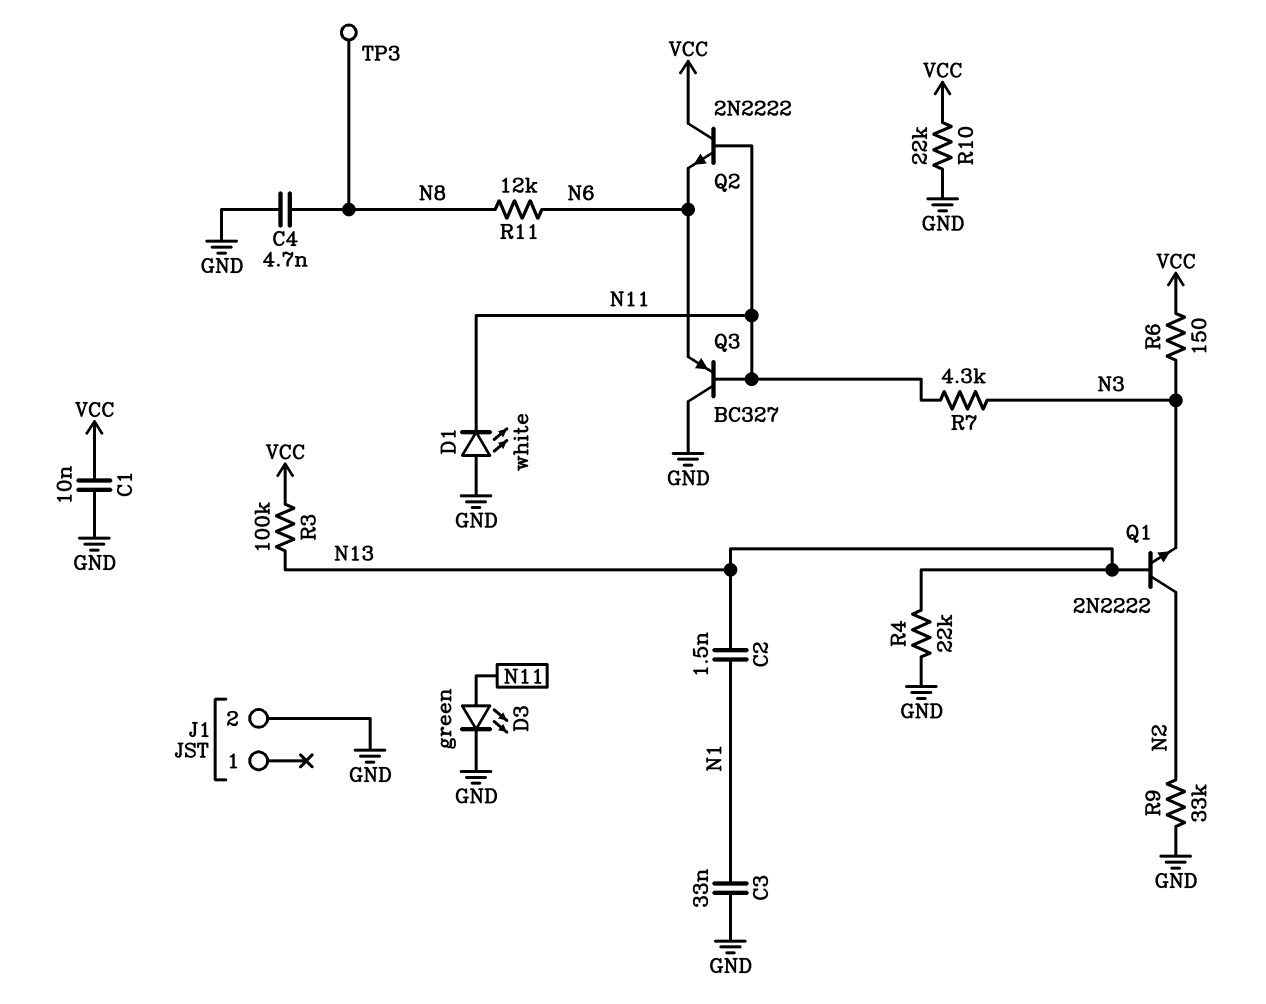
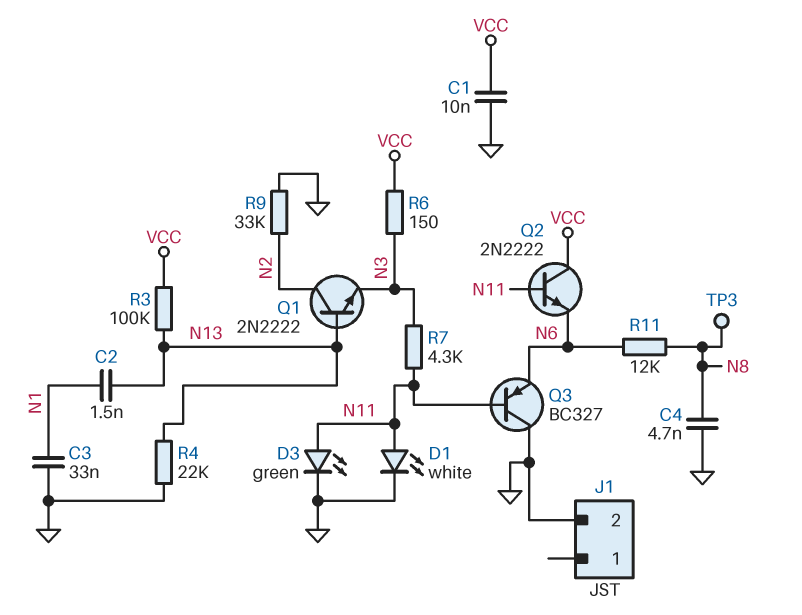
D1: LED white (A GND, K N11) -> LED white (A N11, K GND)
R10: 22k (GND, VCC) -> none

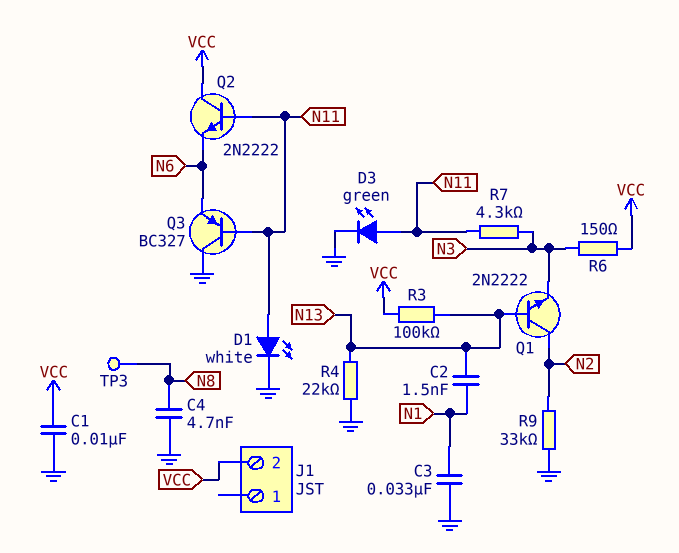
J1 pin 2: GND -> VCC
R11: 12k (N6, N8) -> none

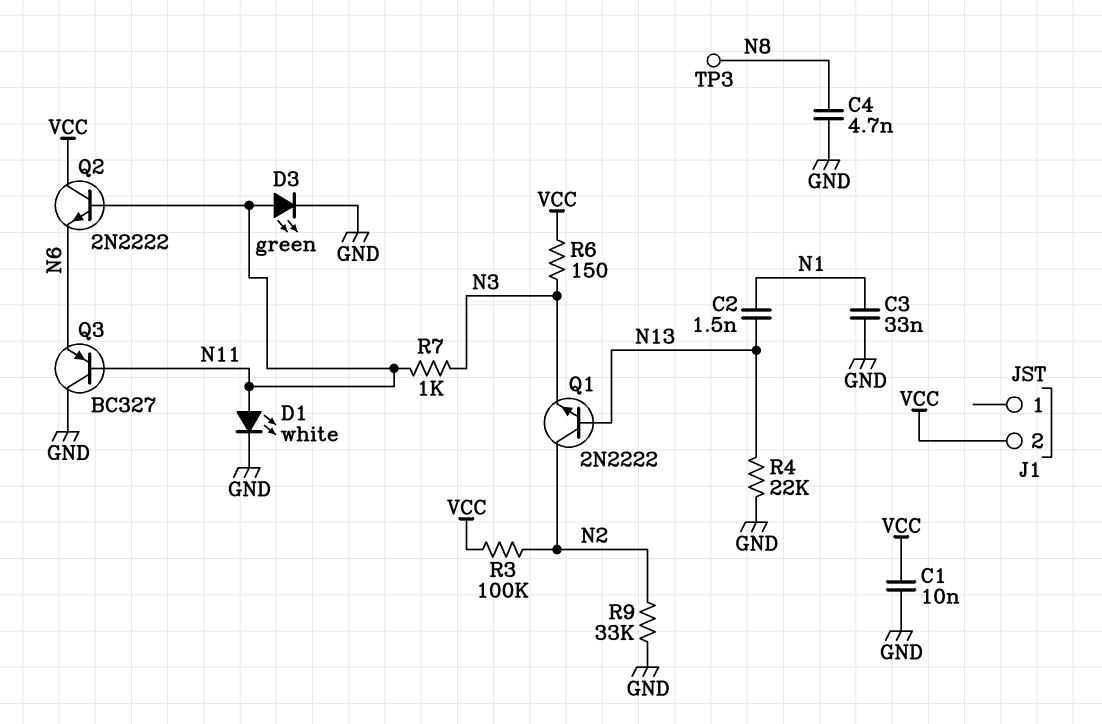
R3: 100k (N13, VCC) -> 100k (N2, VCC)
R7: 4.3k (N3, N11) -> 1k (N3, N11)

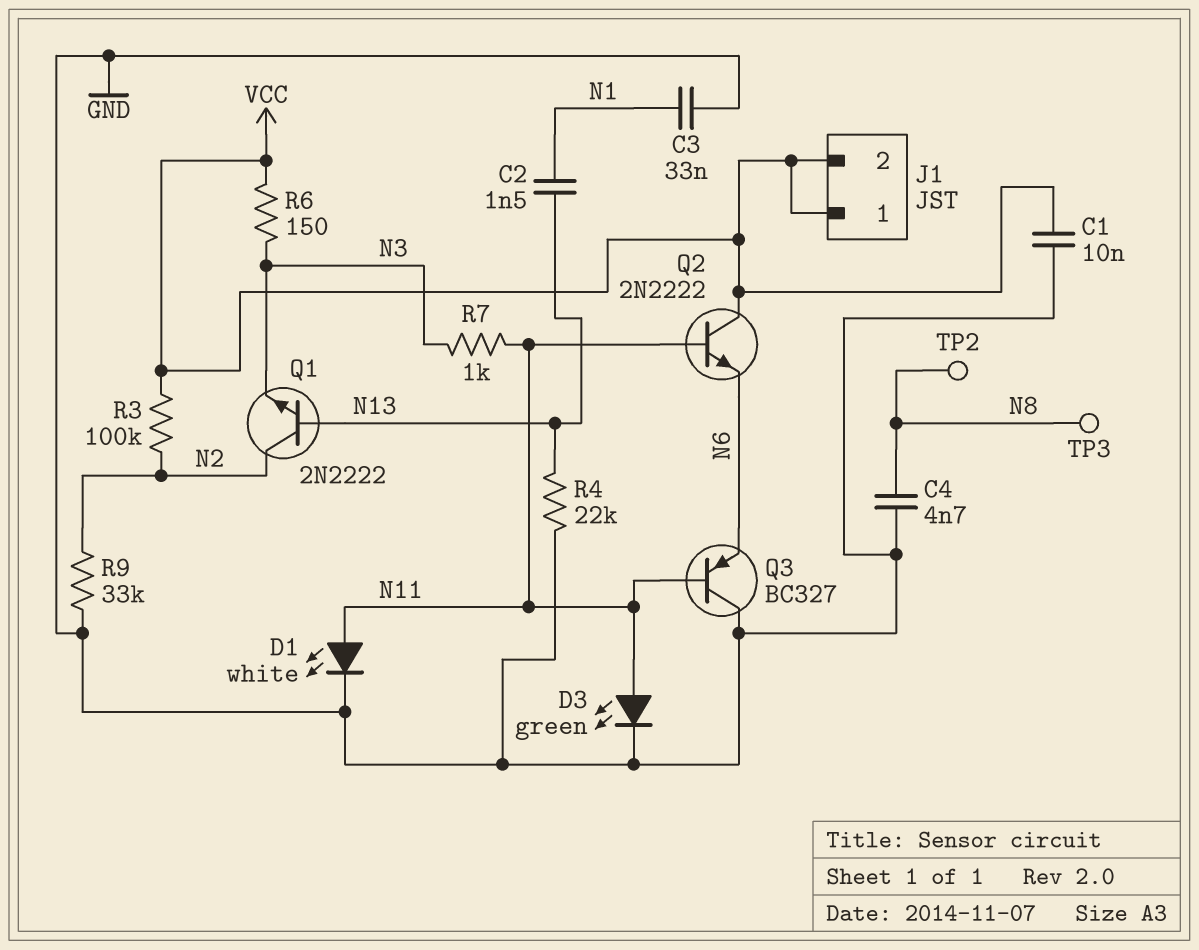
J1 pin 1: none -> VCC
TP2: none -> test point (N8)

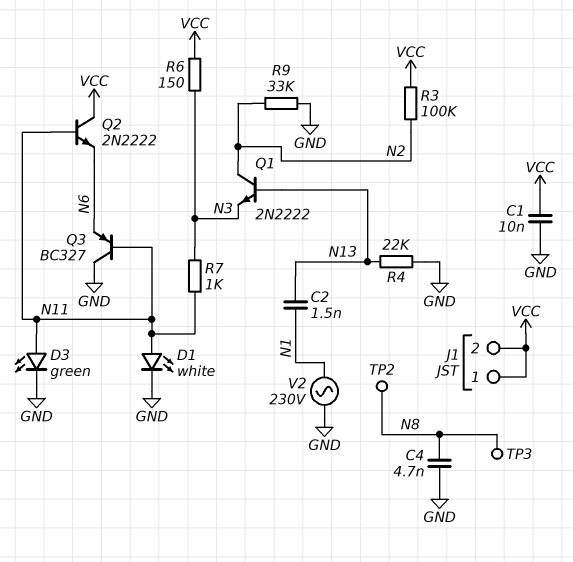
C3: 33nF (GND, N1) -> none
V2: none -> AC 230V (GND, N1)

